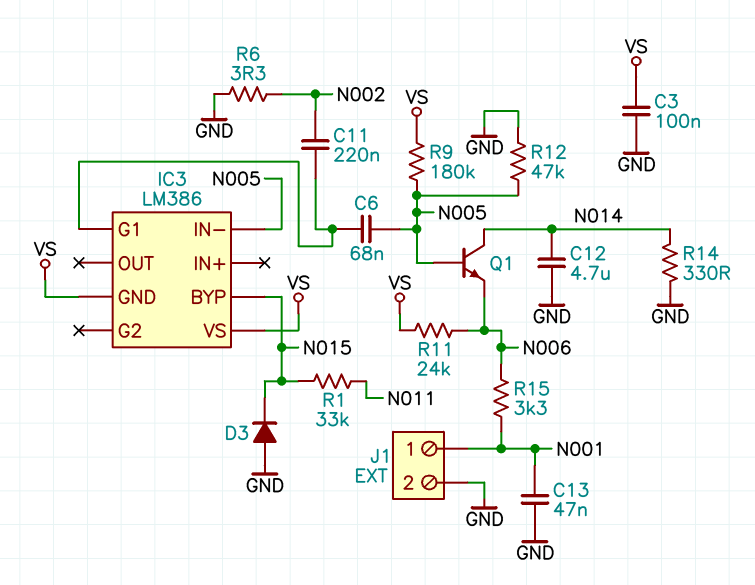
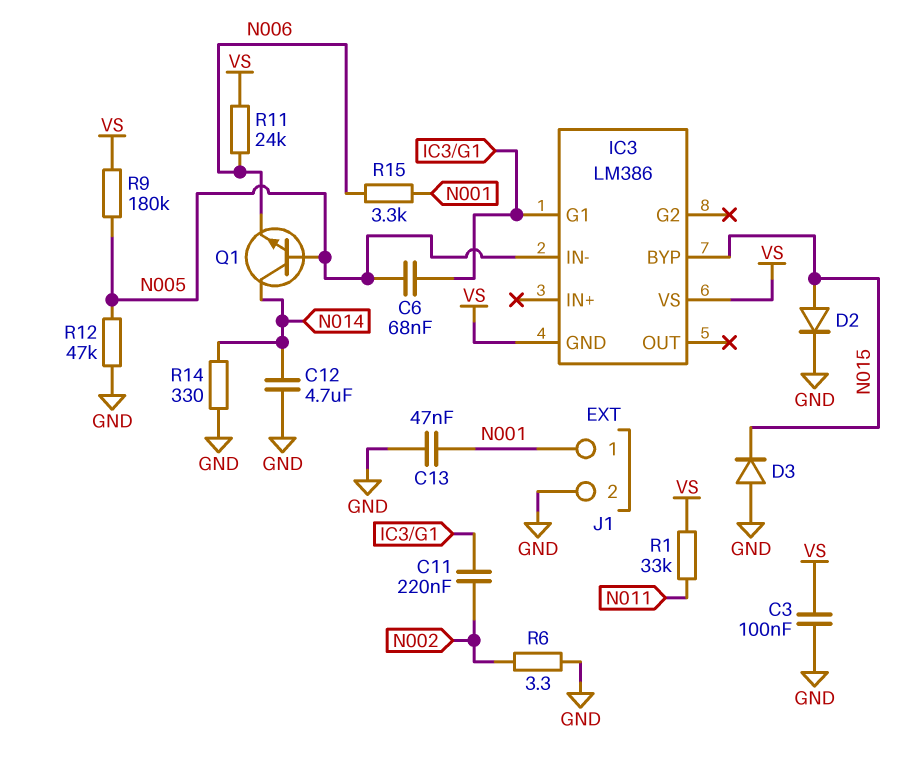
D2: none -> diode (A N015, K GND)
R1: 33k (N011, N015) -> 33k (N011, VS)

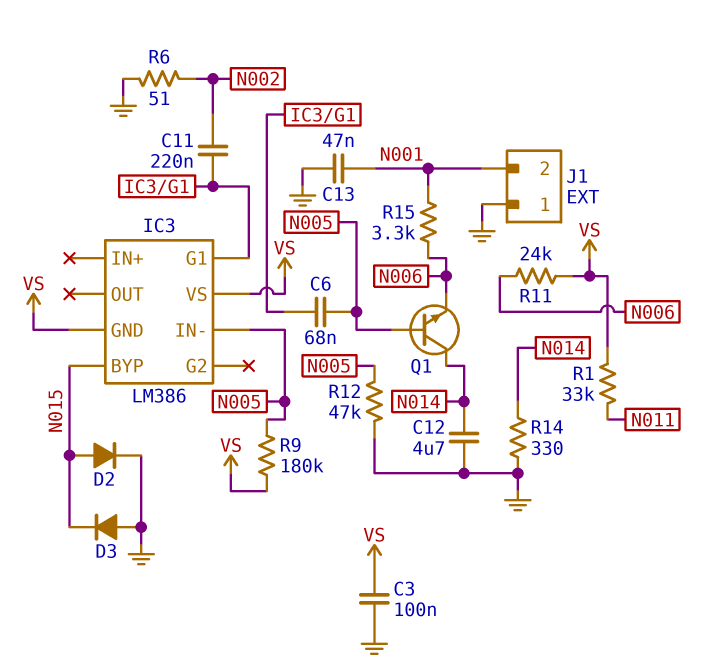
J1 pin 1: N001 -> GND
J1 pin 2: GND -> N001
R6: 3.3 (GND, N002) -> 51 (GND, N002)

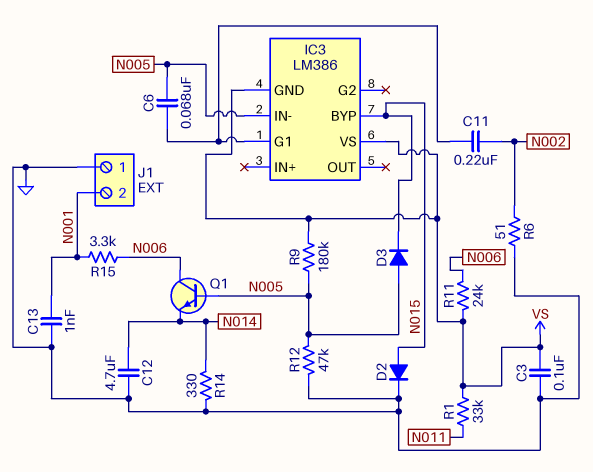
C13: 47nF (GND, N001) -> 1nF (GND, N001)
D3: diode (A GND, K N015) -> diode (A N005, K N015)
Q1: NPN (B N005, C N014, E N006) -> NPN (B N005, C N006, E N014)

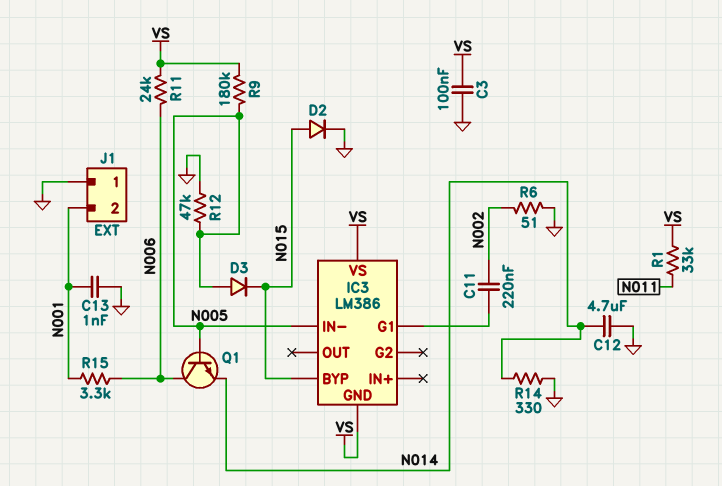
C6: 68nF (IC3/G1, N005) -> none

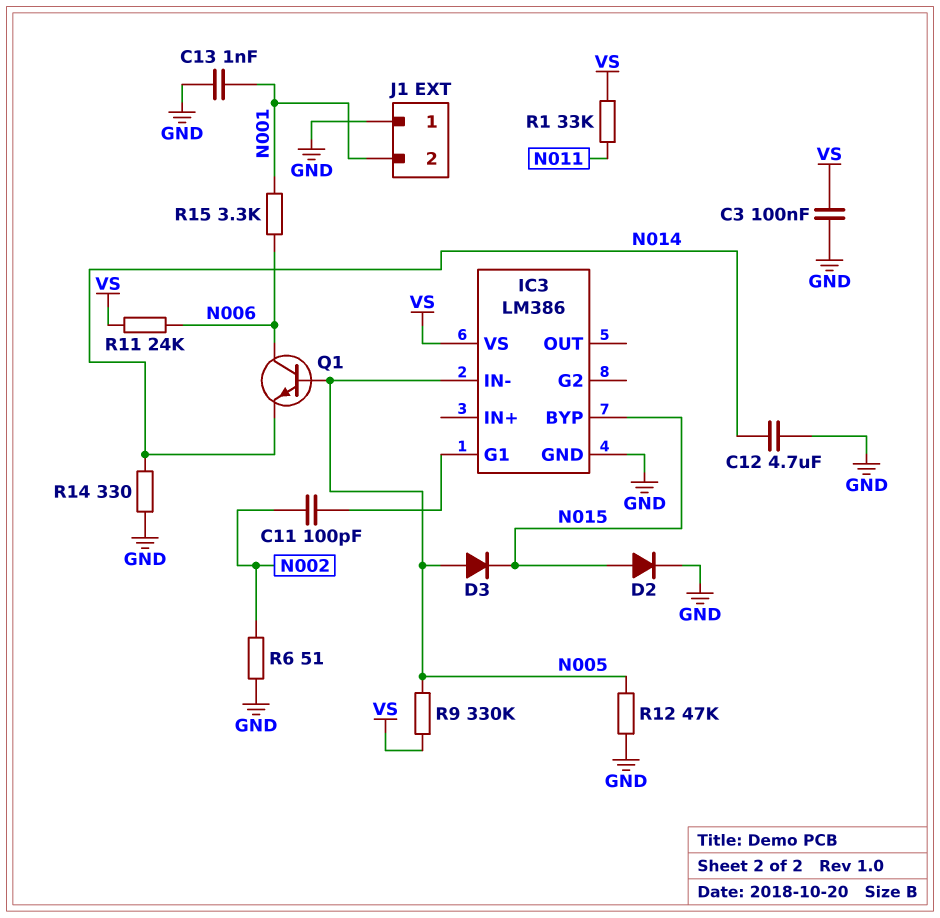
C11: 220nF (IC3/G1, N002) -> 100pF (IC3/G1, N002)
IC3 pin GND: VS -> GND
R9: 180k (N005, VS) -> 330k (N005, VS)

